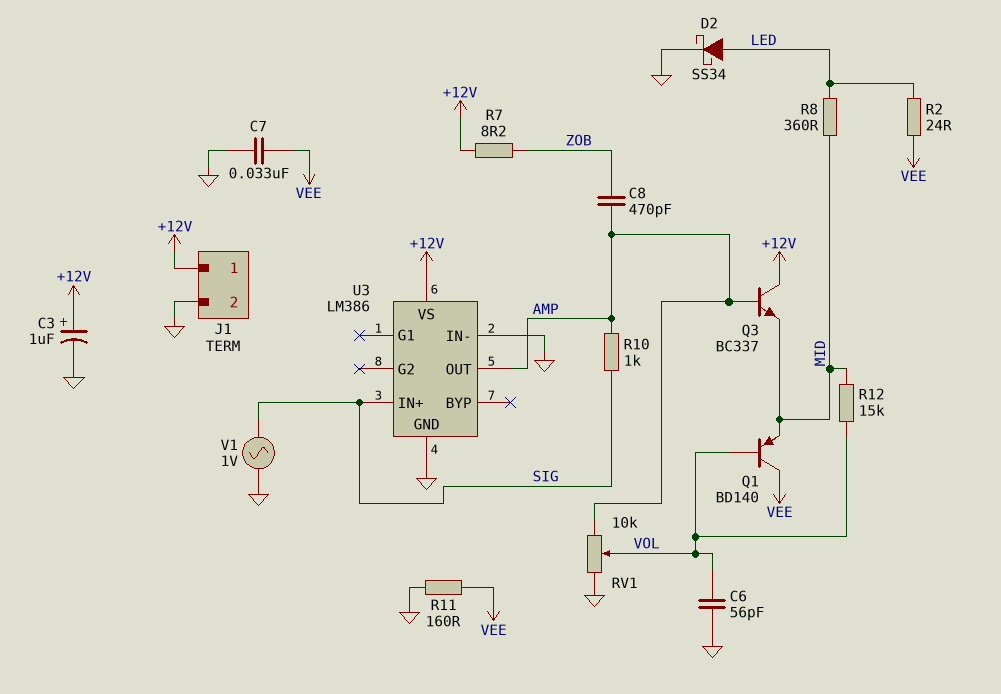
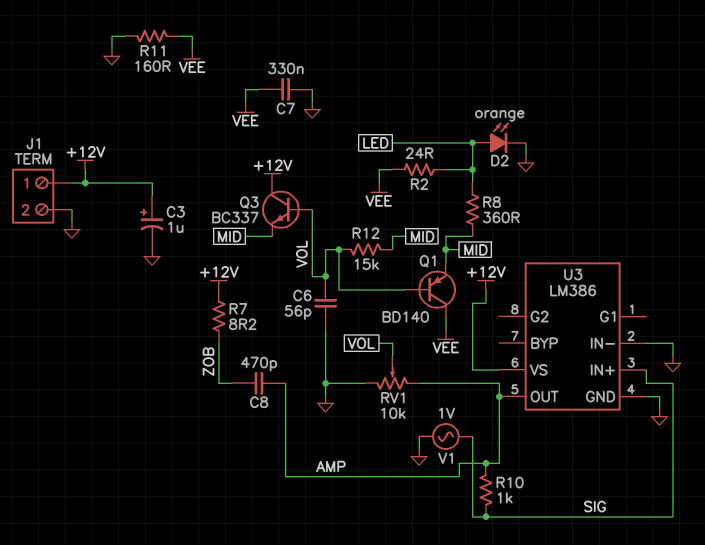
C7: 33nF (GND, VEE) -> 330nF (GND, VEE)
D2: schottky SS34 (A LED, K GND) -> LED orange (A LED, K GND)
Q3: NPN BC337 (B AMP, C +12V, E MID) -> NPN BC337 (B VOL, C +12V, E MID)

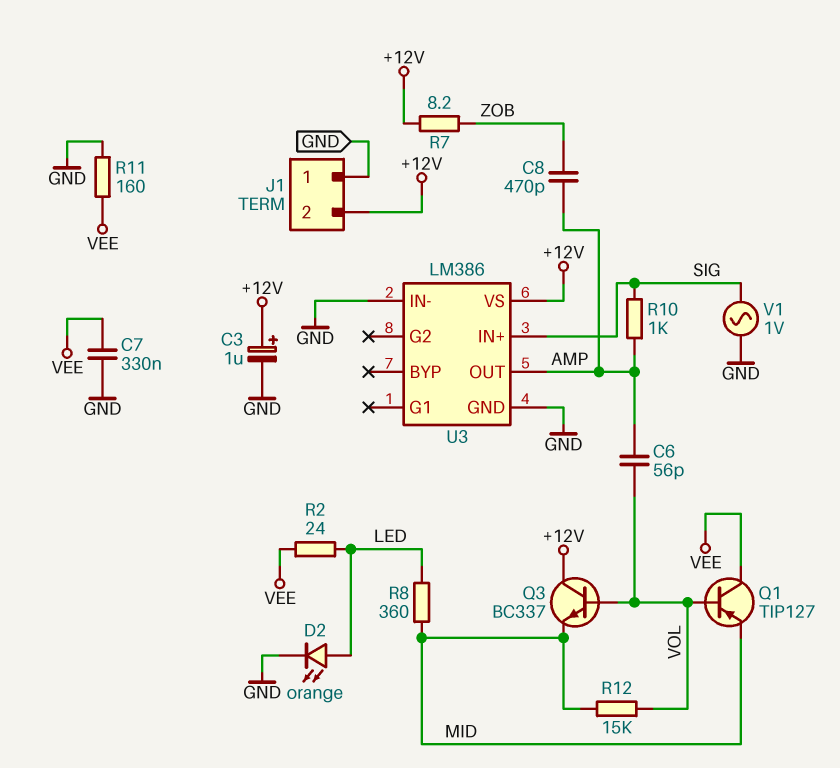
C6: 56pF (GND, VOL) -> 56pF (AMP, VOL)
J1 pin 1: +12V -> GND
J1 pin 2: GND -> +12V
Q1: PNP BD140 (B VOL, C VEE, E MID) -> PNP TIP127 (B VOL, C VEE, E MID)
RV1: 10k (AMP, GND, wiper VOL) -> none

